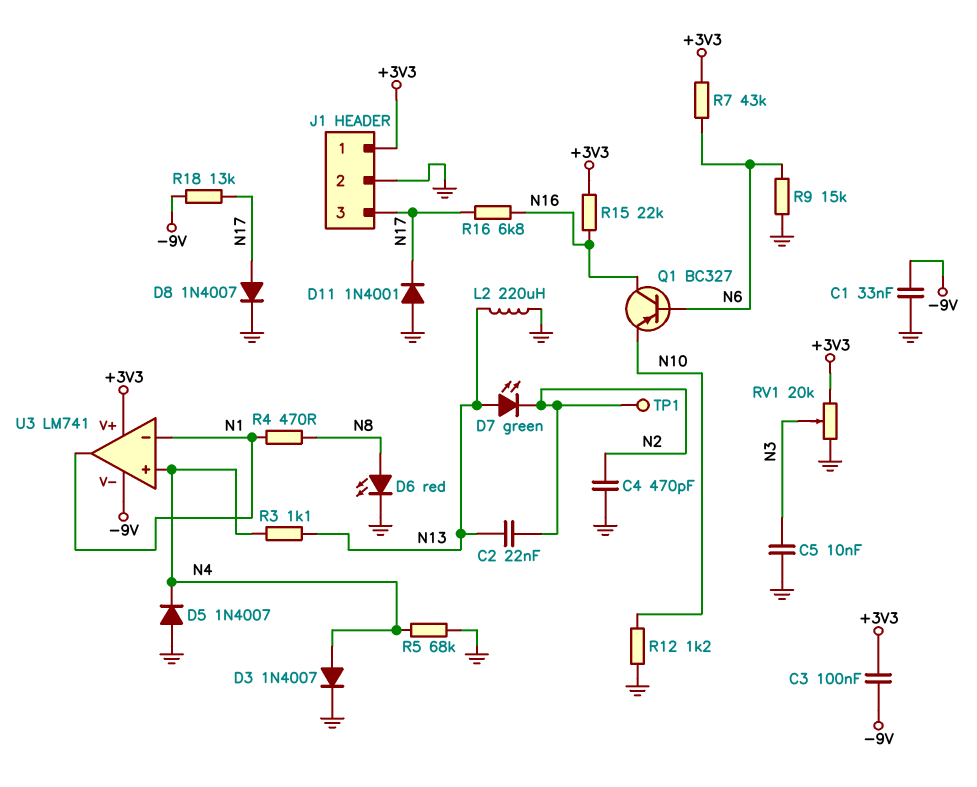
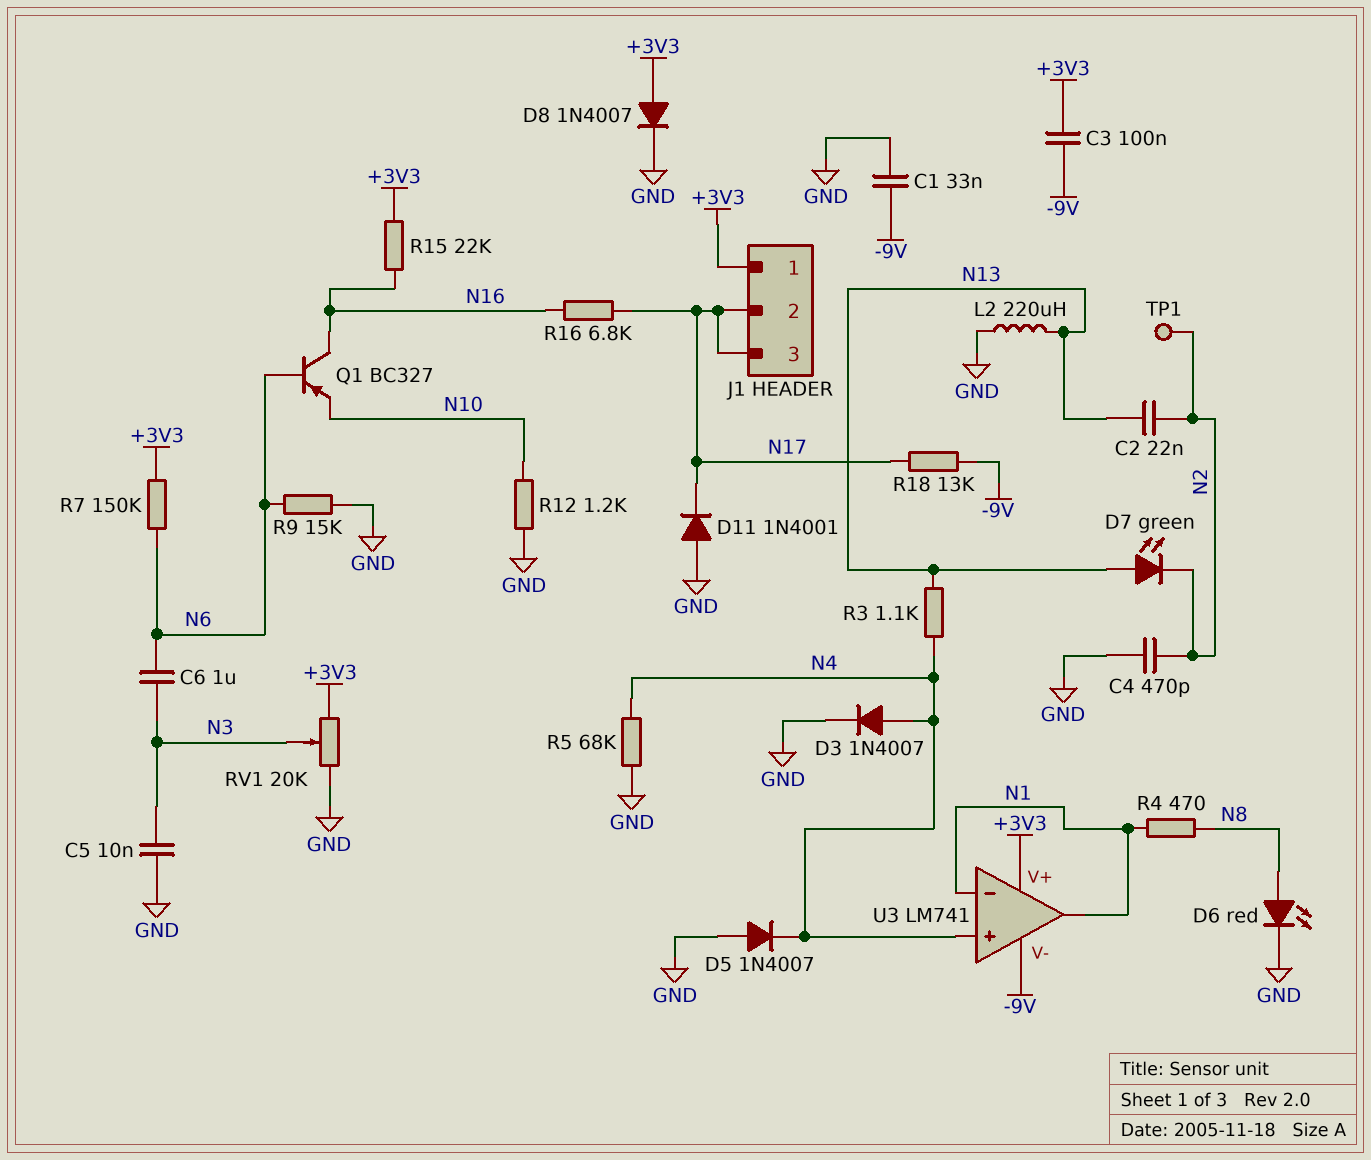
C6: none -> 1uF (N3, N6)
D8: diode 1N4007 (A N17, K GND) -> diode 1N4007 (A +3V3, K GND)
J1 pin 2: GND -> N17
R7: 43k (+3V3, N6) -> 150k (+3V3, N6)

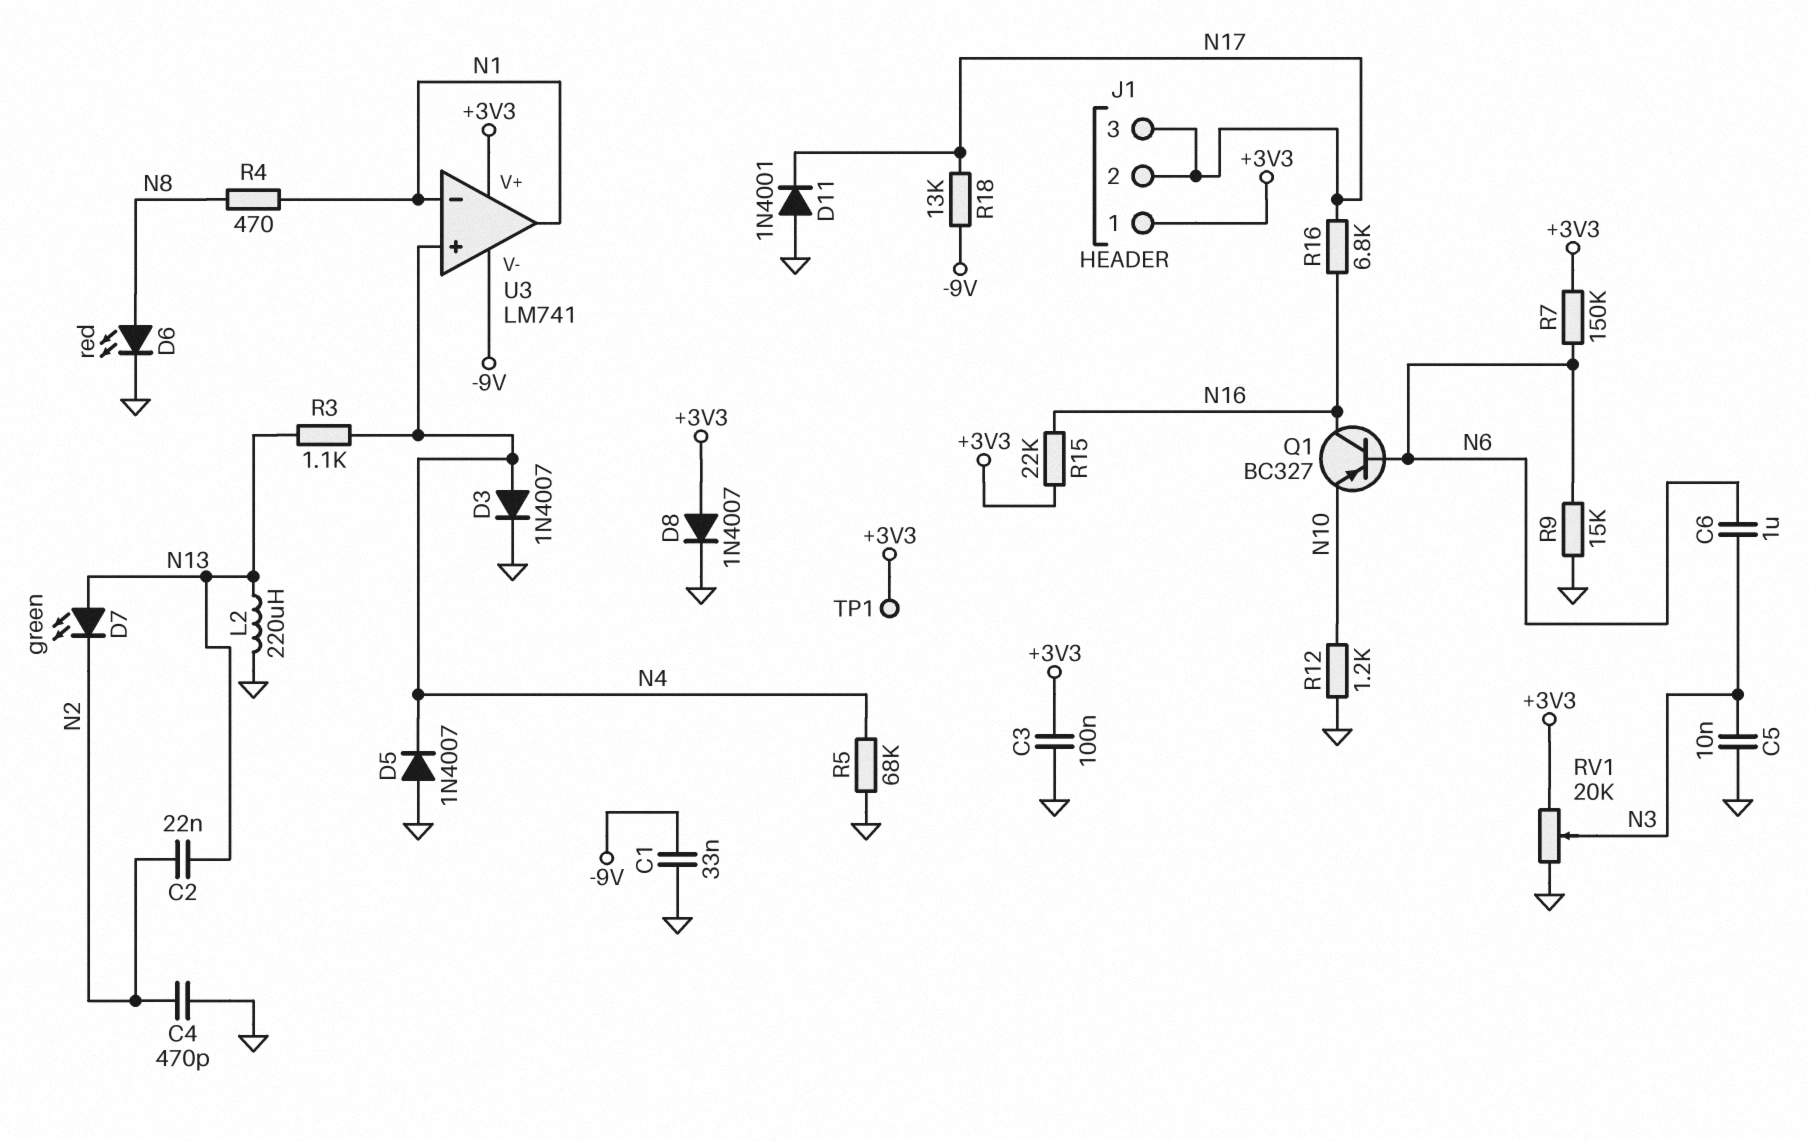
C3: 100nF (+3V3, -9V) -> 100nF (+3V3, GND)
TP1: test point (N2) -> test point (+3V3)

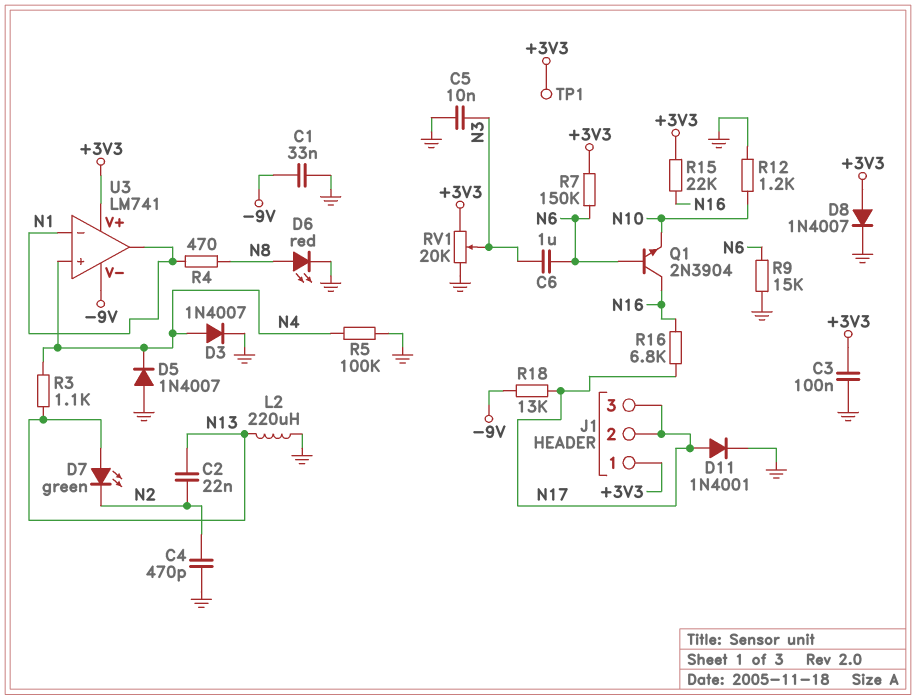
D11: diode 1N4001 (A GND, K N17) -> diode 1N4001 (A N17, K GND)
Q1: PNP BC327 (B N6, C N16, E N10) -> NPN 2N3904 (B N6, C N16, E N10)
R5: 68k (GND, N4) -> 100k (GND, N4)

